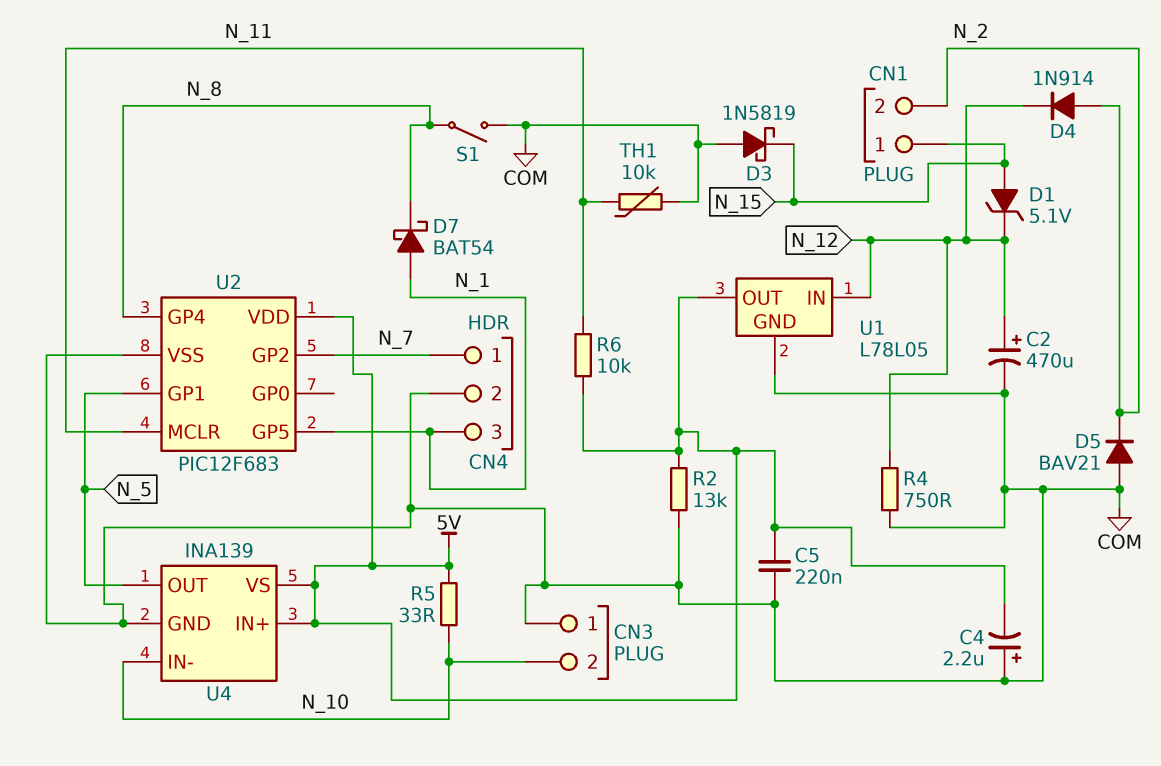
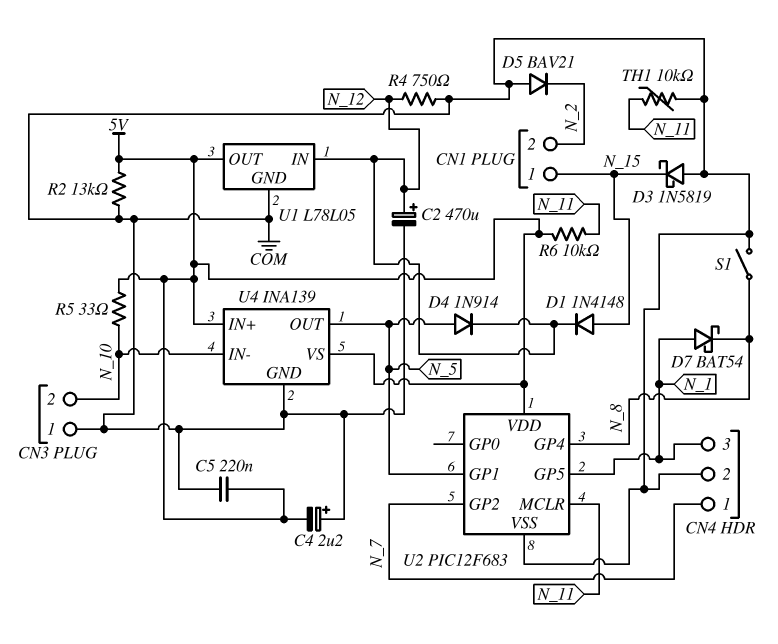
D1: zener 5.1V (A N_15, K N_12) -> diode 1N4148 (A N_15, K N_12)
D4: diode 1N914 (A N_2, K N_12) -> diode 1N914 (A N_5, K N_12)

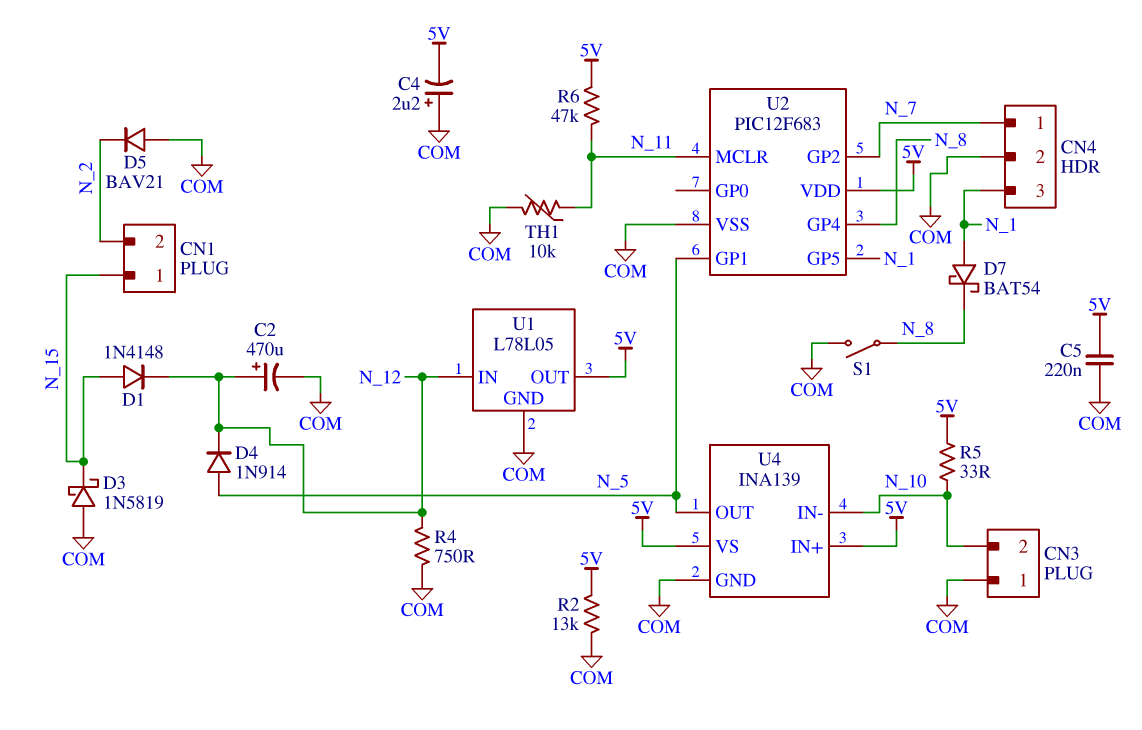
R6: 10k (5V, N_11) -> 47k (5V, N_11)

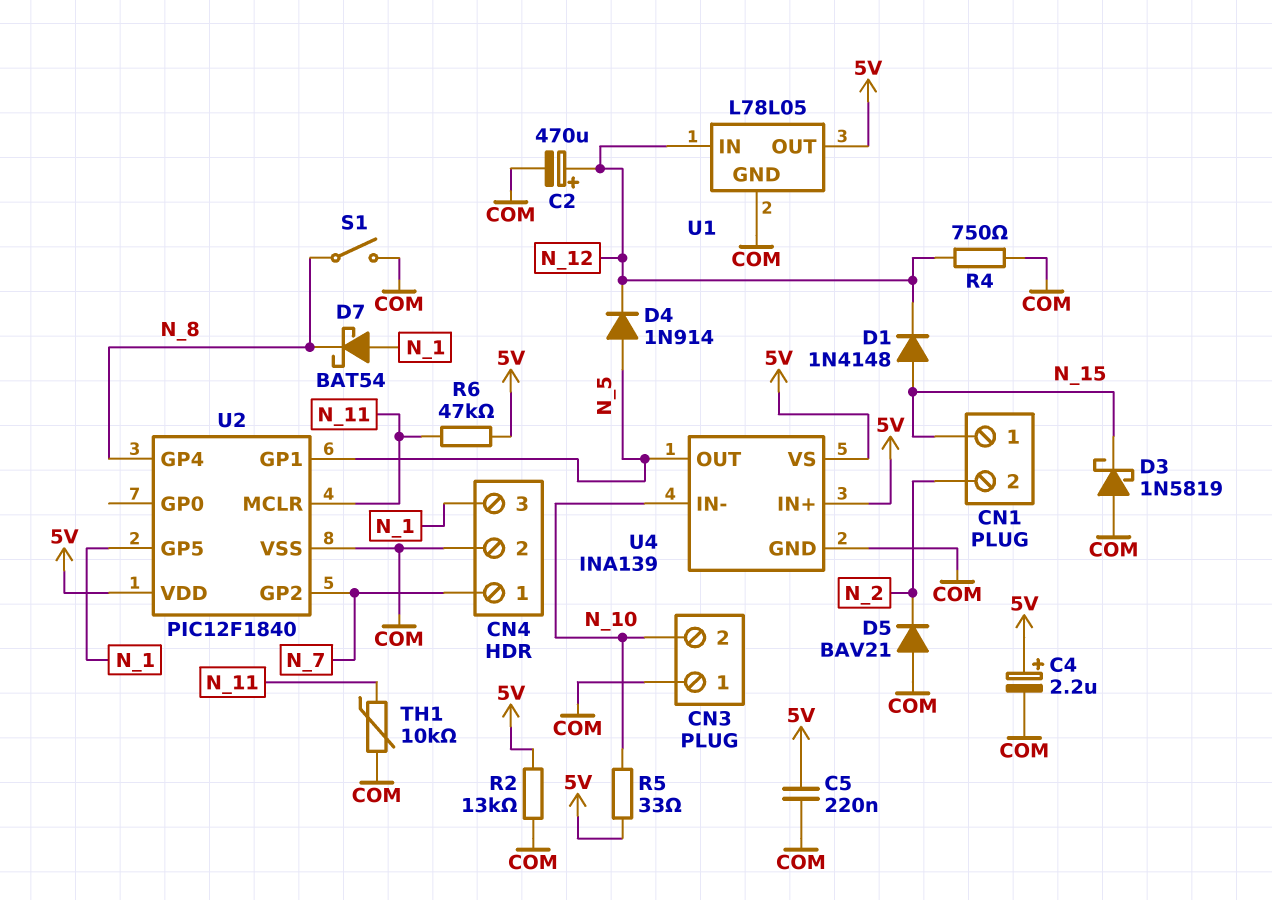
C4: 2.2uF (plus COM, minus 5V) -> 2.2uF (plus 5V, minus COM)
U2: PIC12F683 -> PIC12F1840

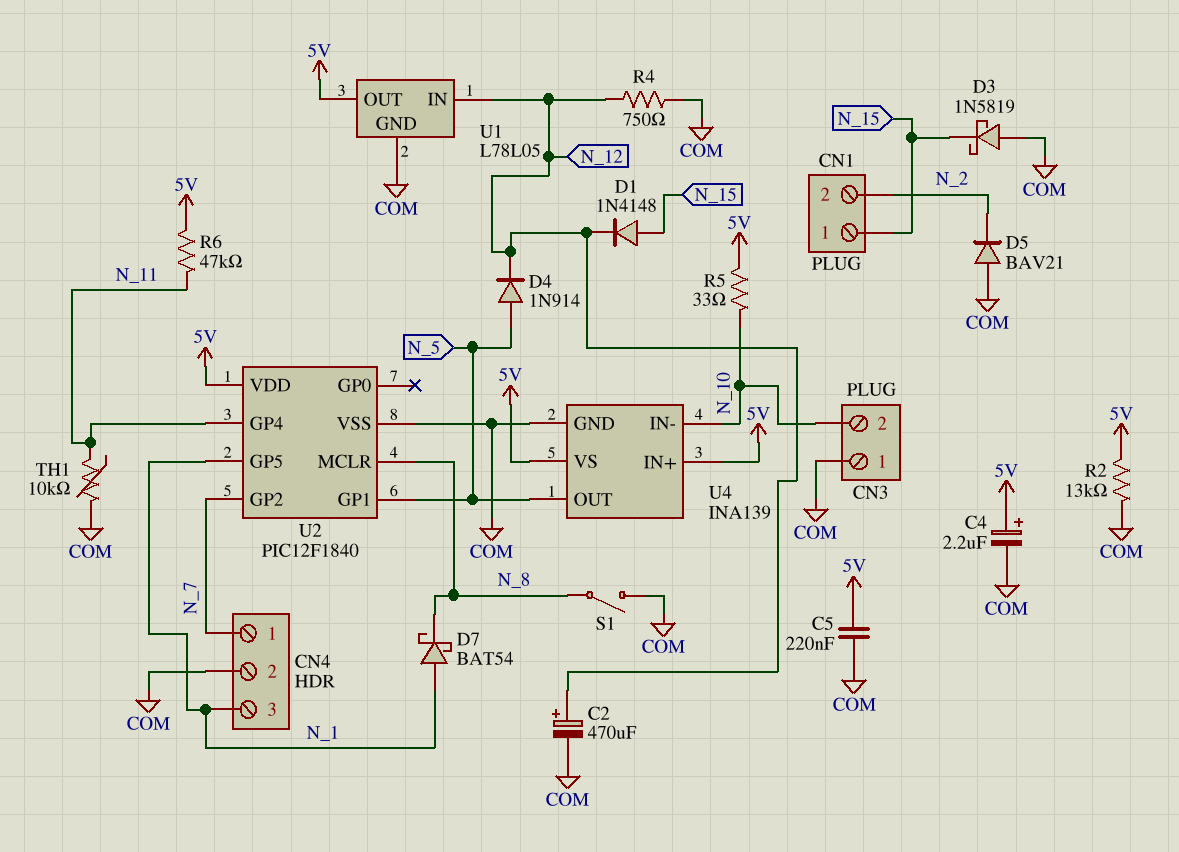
U2 pin GP4: N_8 -> N_11
U2 pin MCLR: N_11 -> N_8

